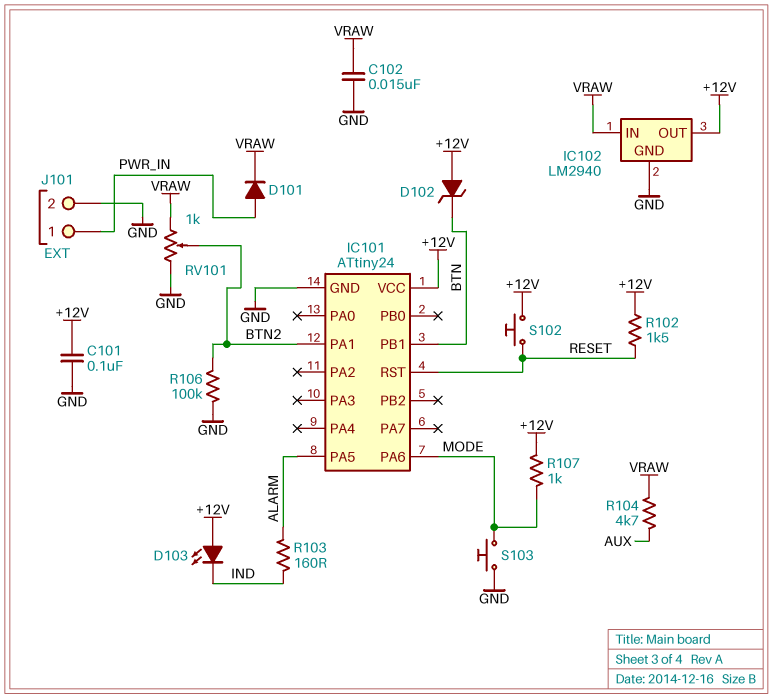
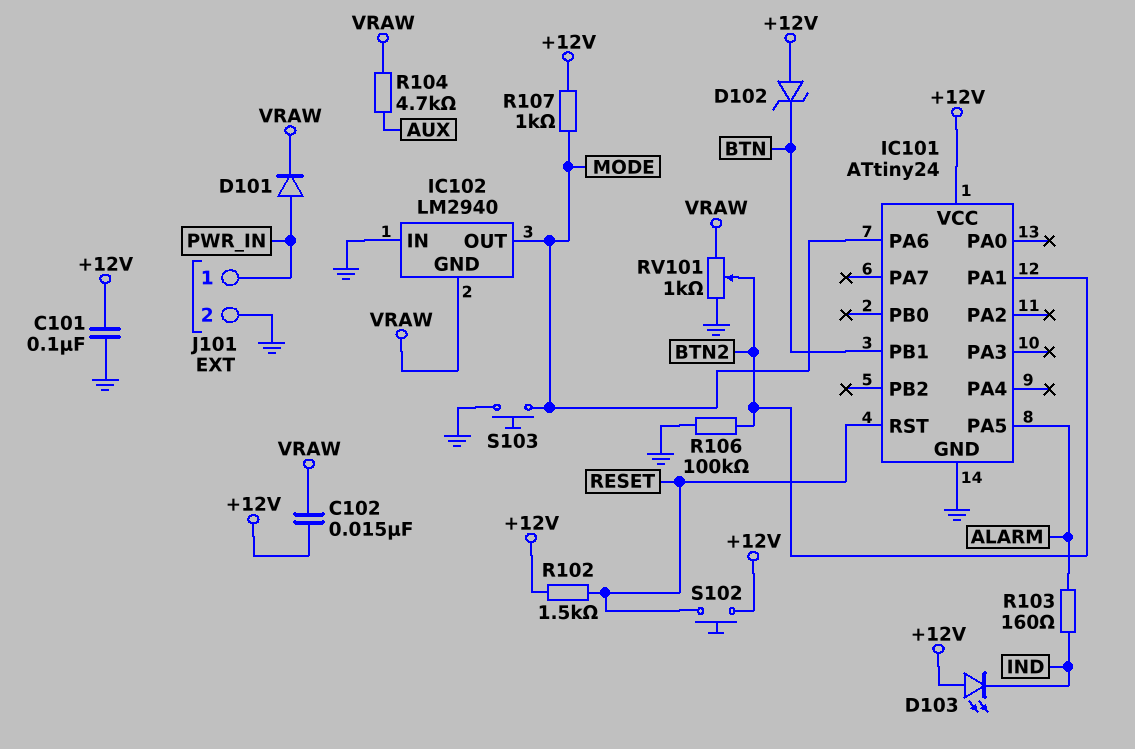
C102: 15nF (GND, VRAW) -> 15nF (+12V, VRAW)
IC102 pin GND: GND -> VRAW
IC102 pin IN: VRAW -> GND
IC102 pin OUT: +12V -> MODE

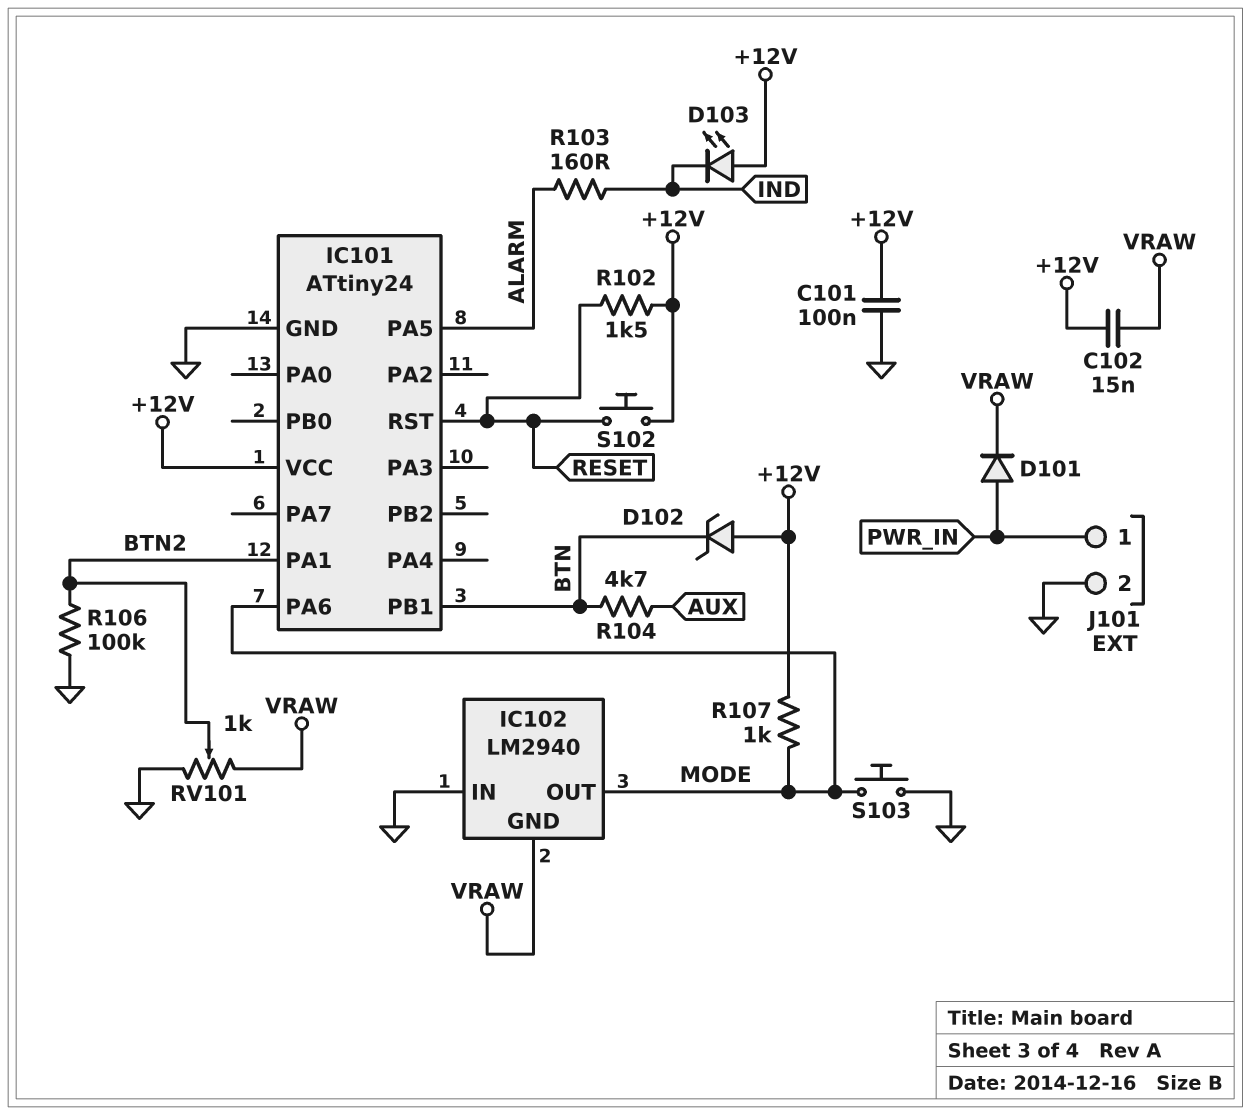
R104: 4.7k (AUX, VRAW) -> 4.7k (AUX, BTN)

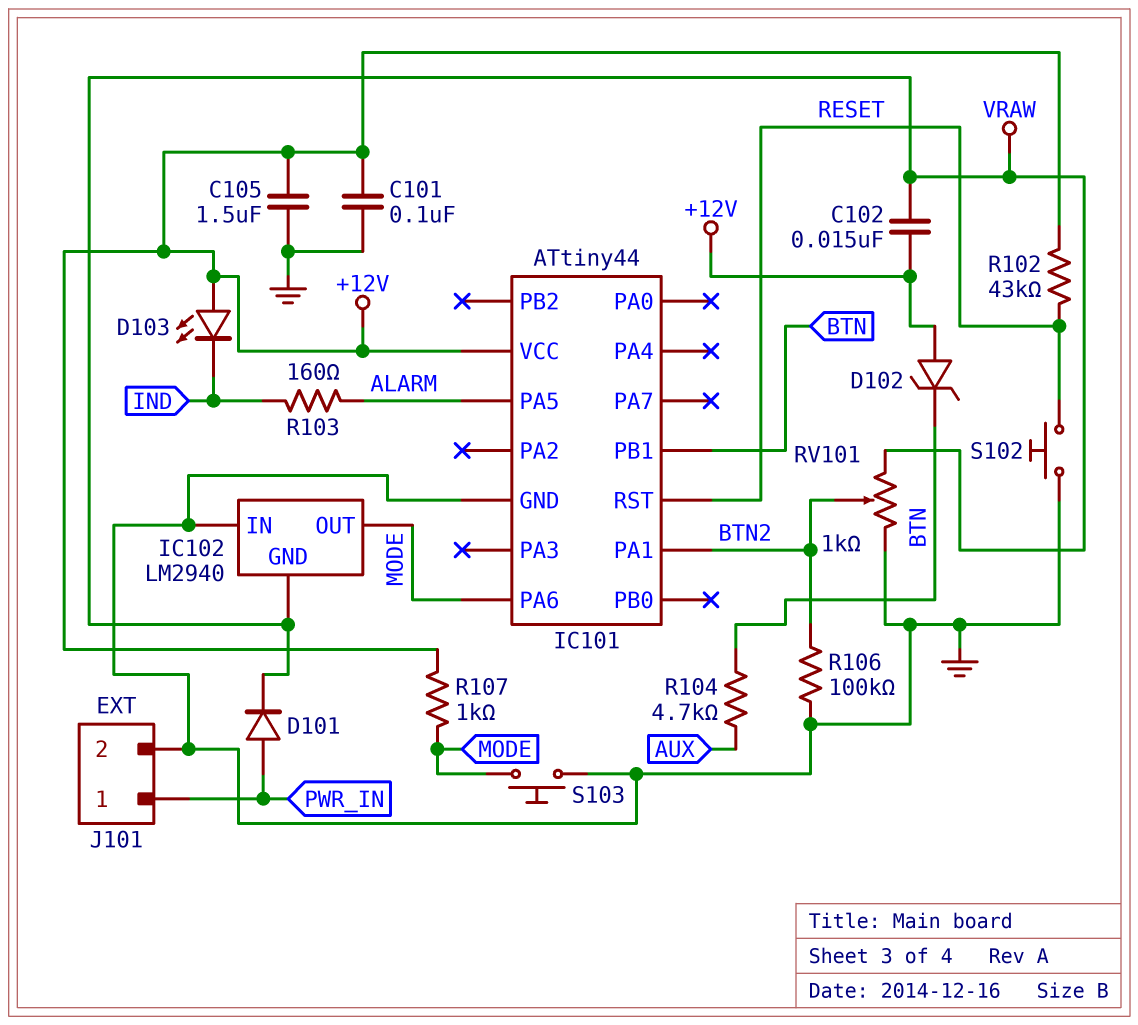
C105: none -> 1.5uF (+12V, GND)
IC101: ATtiny24 -> ATtiny44
R102: 1.5k (+12V, RESET) -> 43k (+12V, RESET)
S102: button (+12V, RESET) -> button (GND, RESET)

